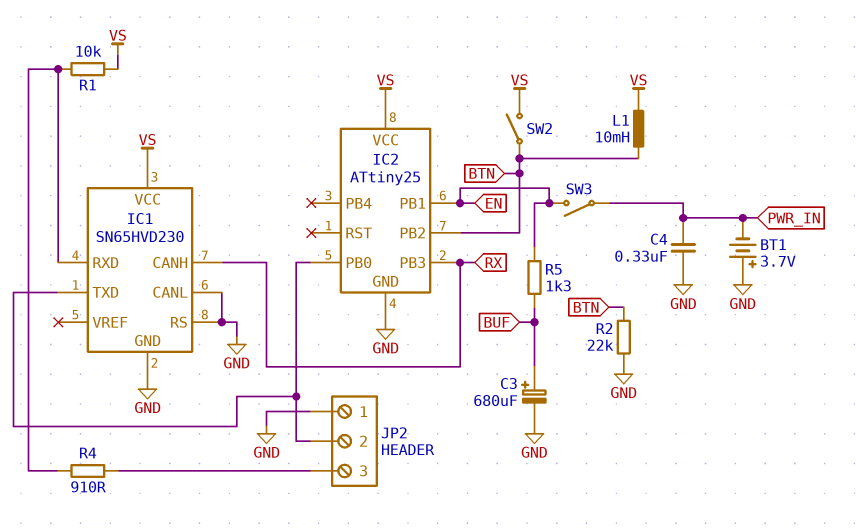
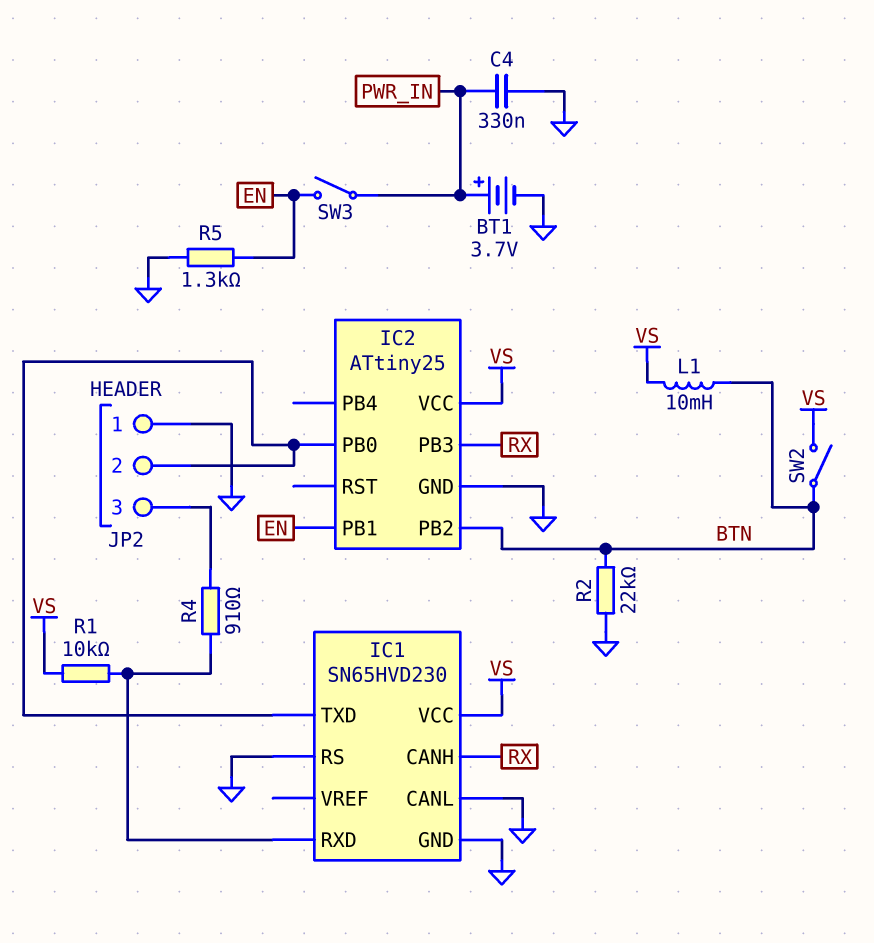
BT1: 3.7V (plus GND, minus PWR_IN) -> 3.7V (plus PWR_IN, minus GND)
C3: 680uF (plus BUF, minus GND) -> none
R5: 1.3k (BUF, EN) -> 1.3k (EN, GND)

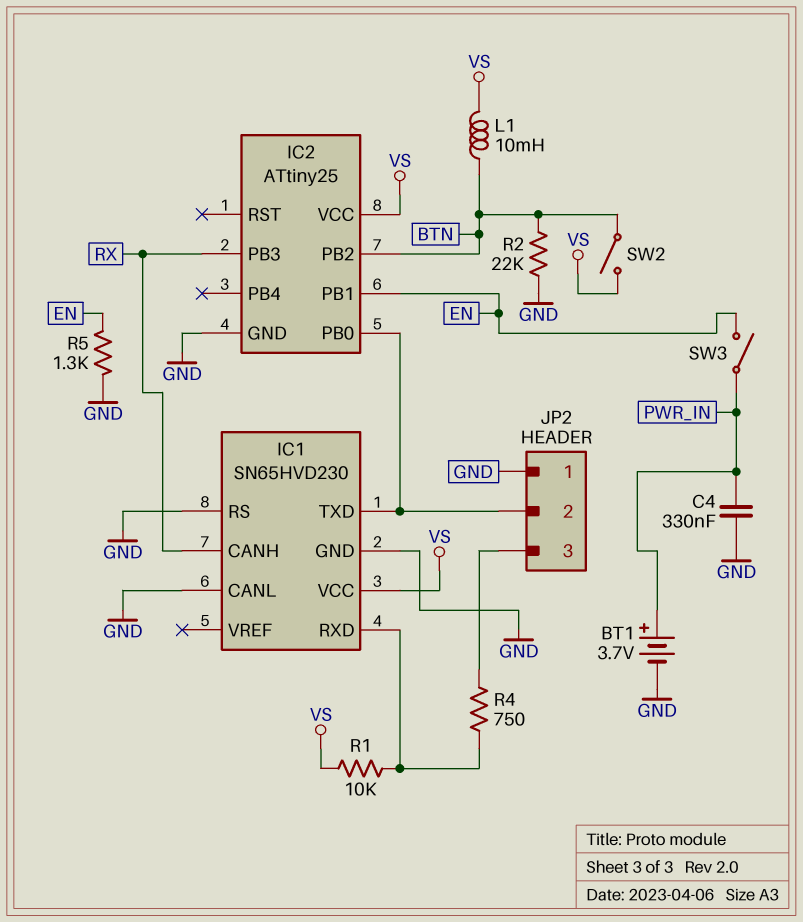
R4: 910 (IC1/RXD, JP2/3) -> 750 (IC1/RXD, JP2/3)

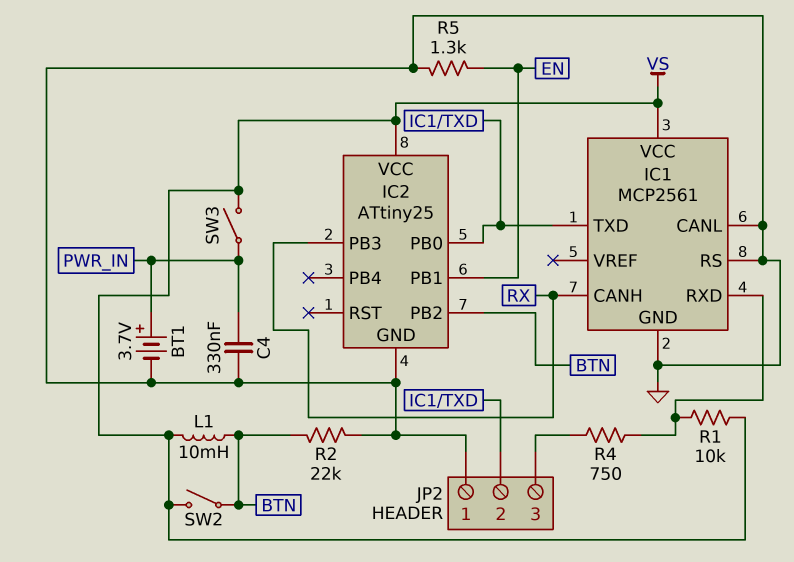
IC1: SN65HVD230 -> MCP2561
SW3: switch (EN, PWR_IN) -> switch (PWR_IN, VS)

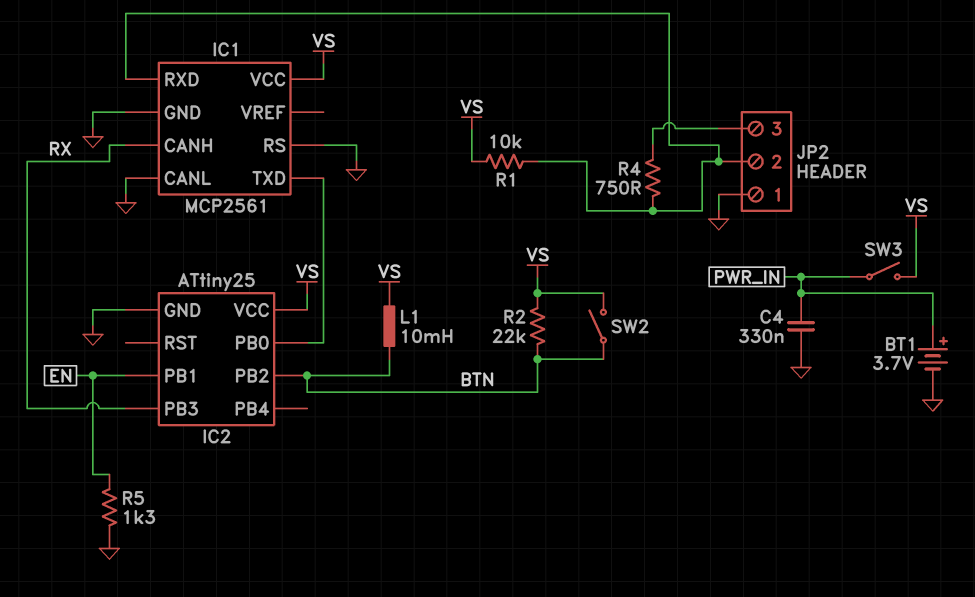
JP2 pin 2: IC1/TXD -> IC1/RXD
R2: 22k (BTN, GND) -> 22k (BTN, VS)

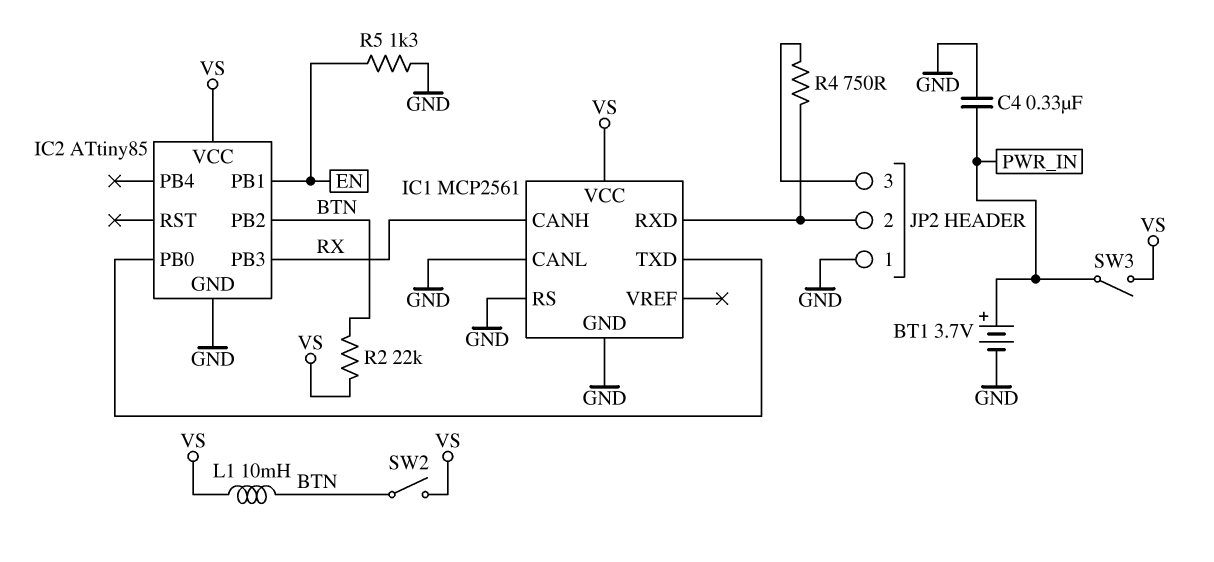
IC2: ATtiny25 -> ATtiny85
R1: 10k (IC1/RXD, VS) -> none

